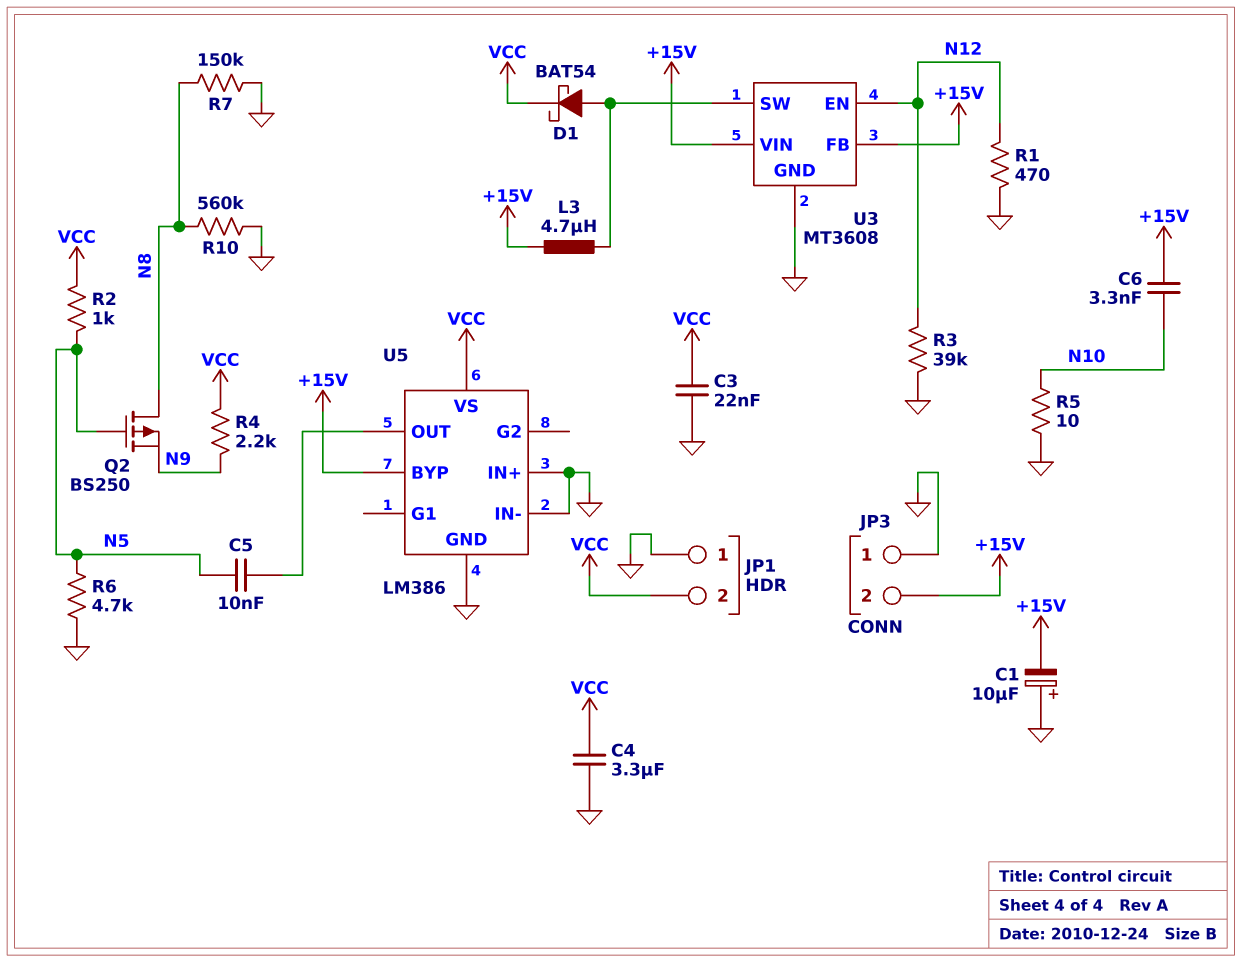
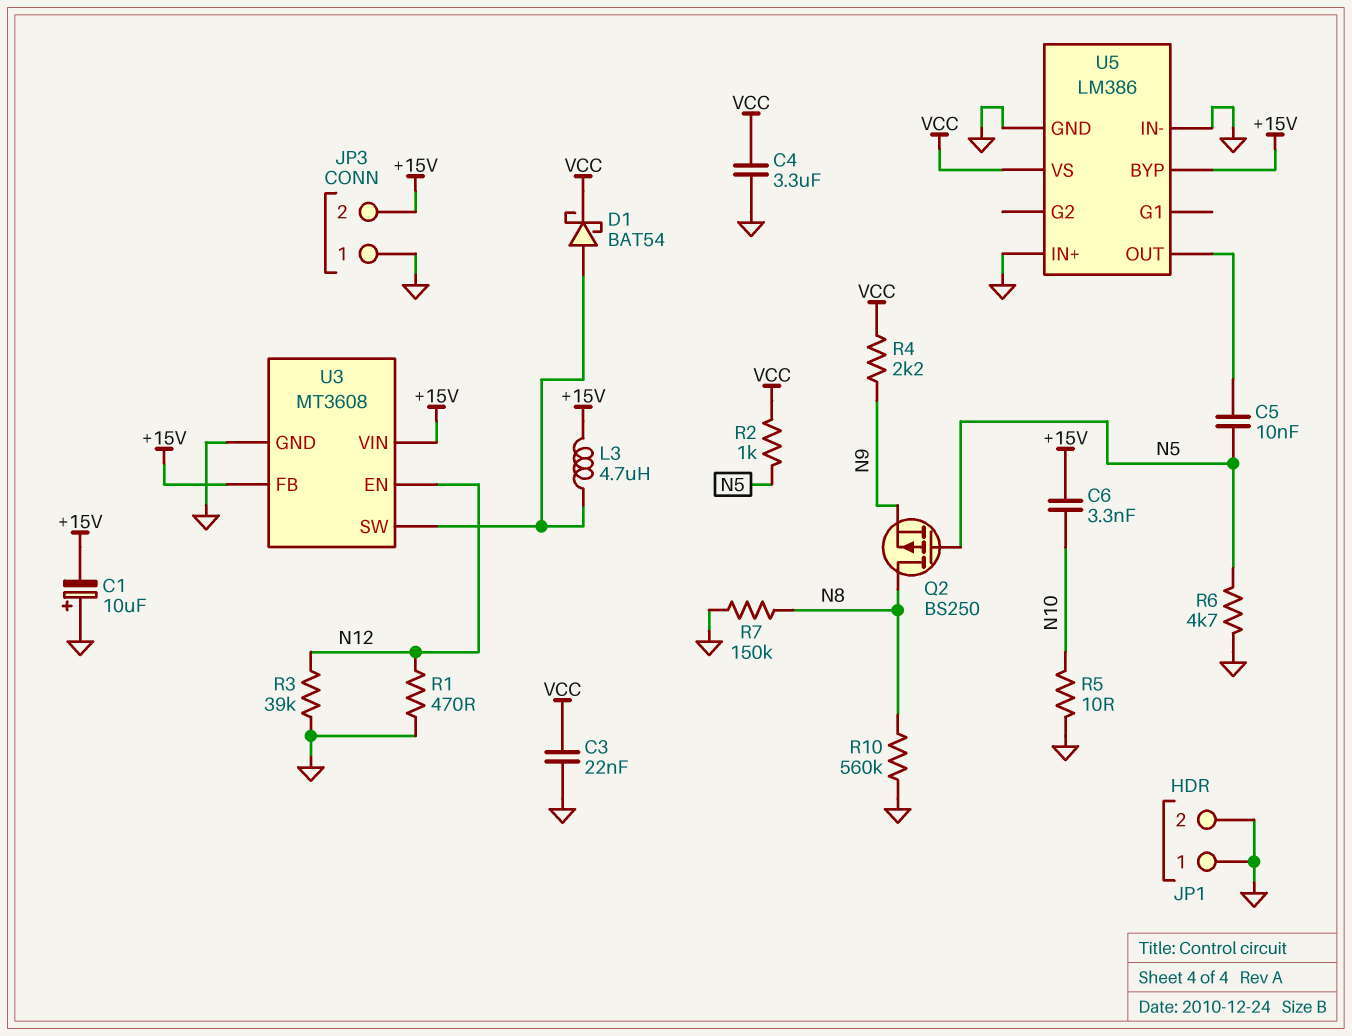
JP1 pin 2: VCC -> GND

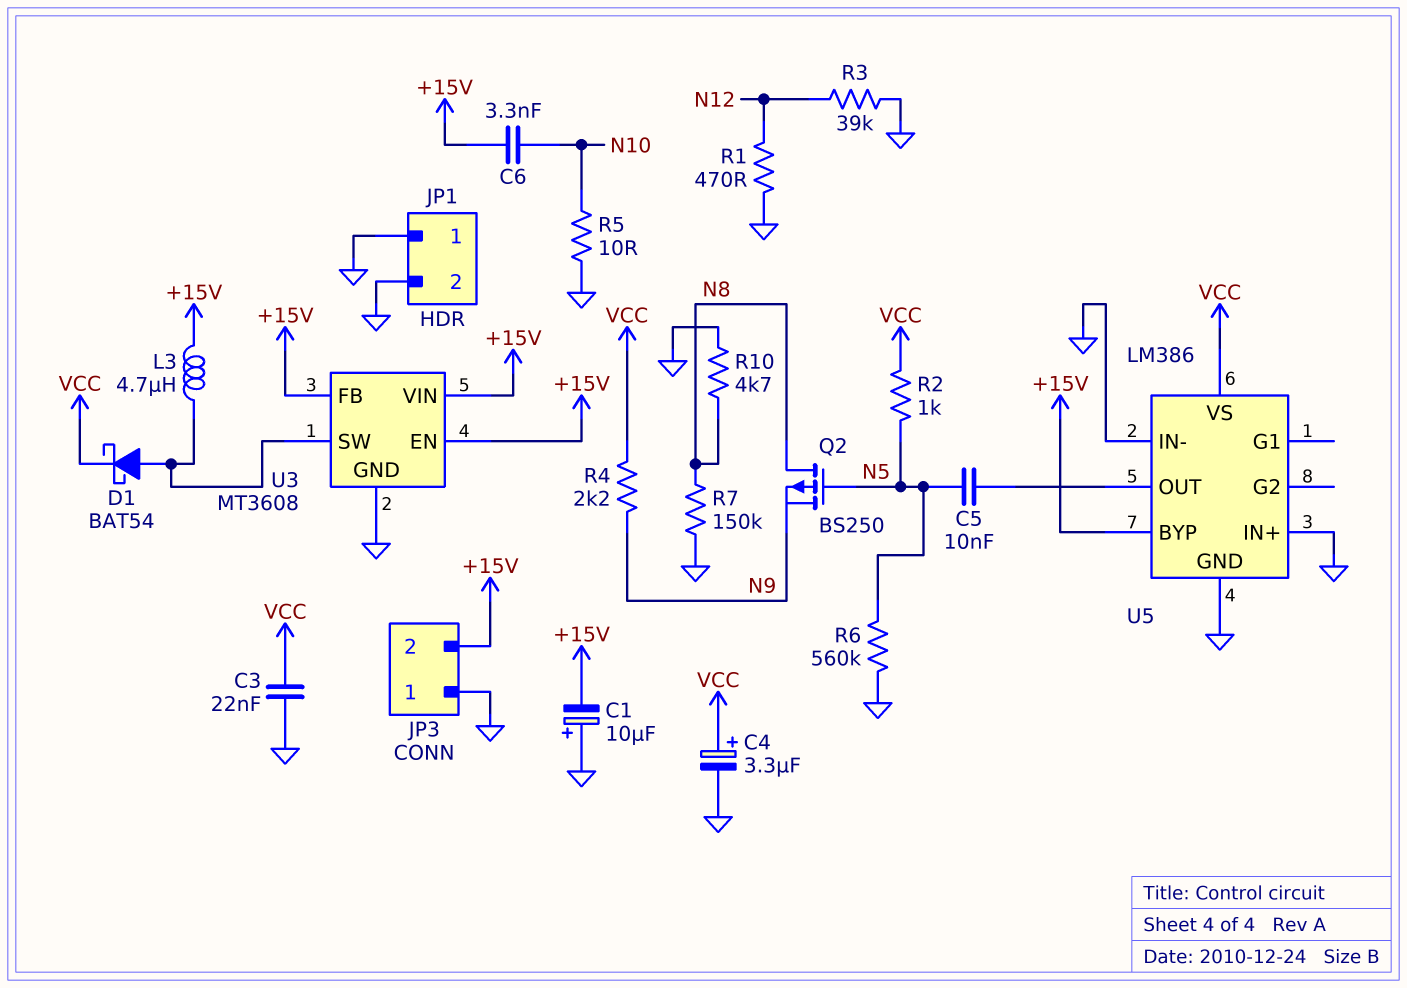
C4: 3.3uF (GND, VCC) -> 3.3uF (plus VCC, minus GND)
R6: 4.7k (GND, N5) -> 560k (GND, N5)
R10: 560k (GND, N8) -> 4.7k (GND, N8)
U3 pin EN: N12 -> +15V

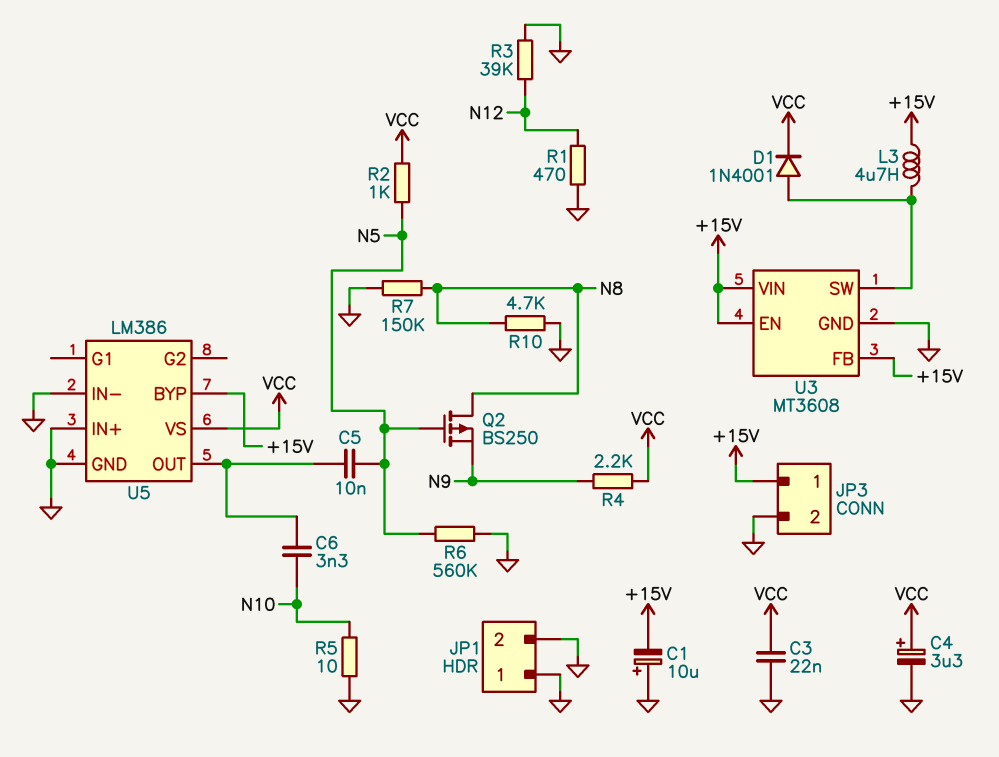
C6: 3.3nF (+15V, N10) -> 3.3nF (N10, U5/OUT)
D1: schottky BAT54 (A U3/SW, K VCC) -> diode 1N4001 (A U3/SW, K VCC)
JP3 pin 1: GND -> +15V
JP3 pin 2: +15V -> GND

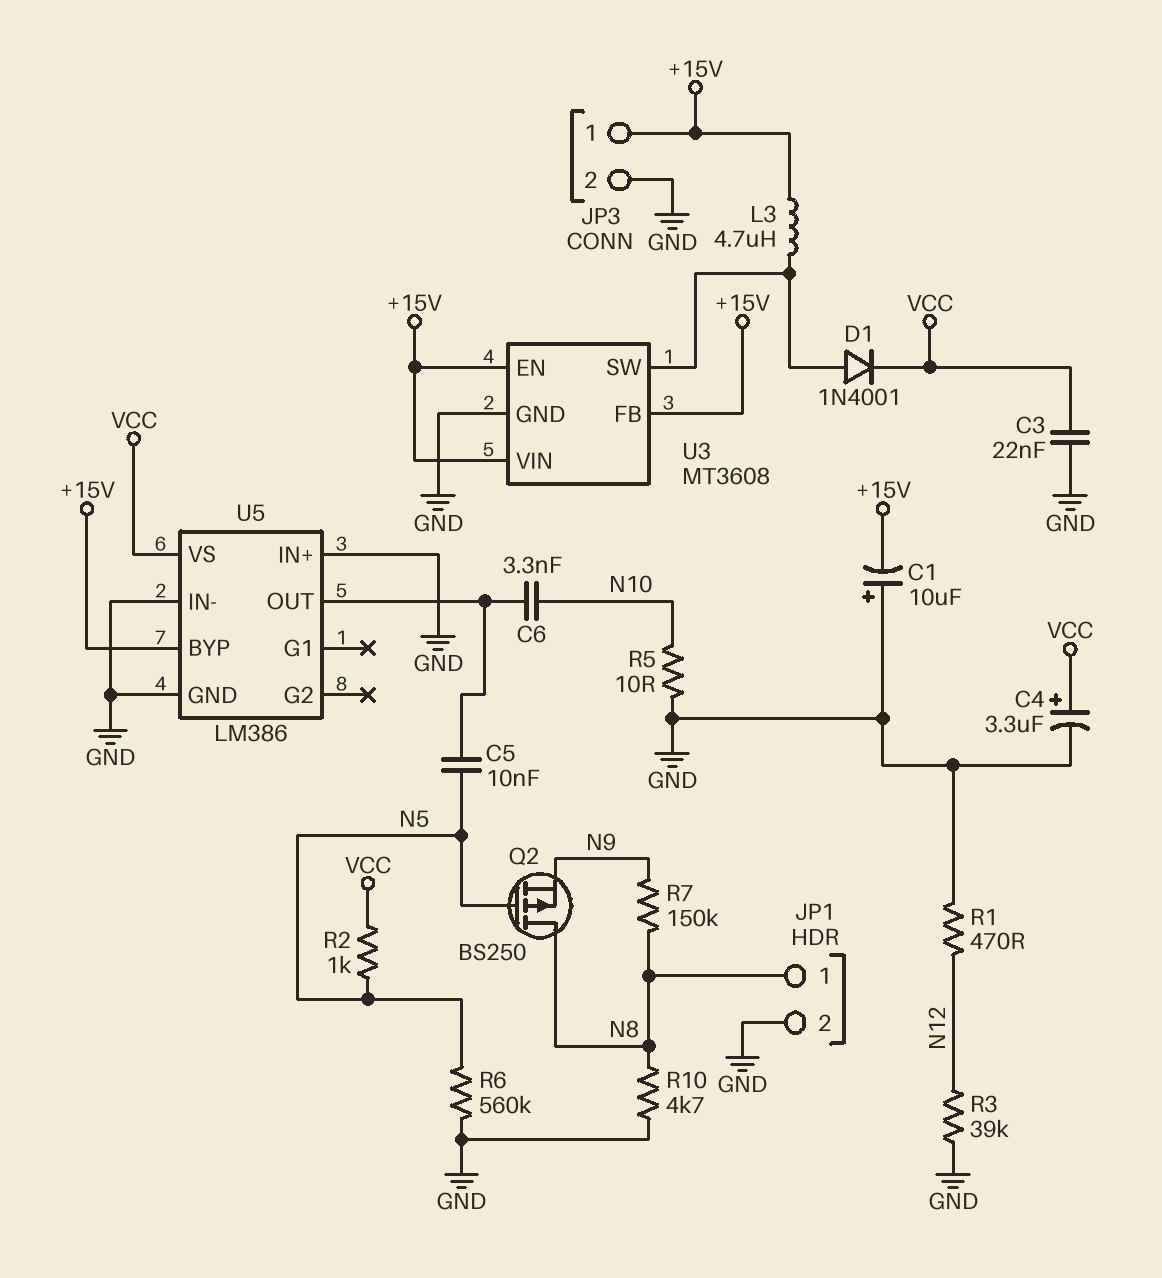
JP1 pin 1: GND -> N8
R4: 2.2k (N9, VCC) -> none
R7: 150k (GND, N8) -> 150k (N8, N9)

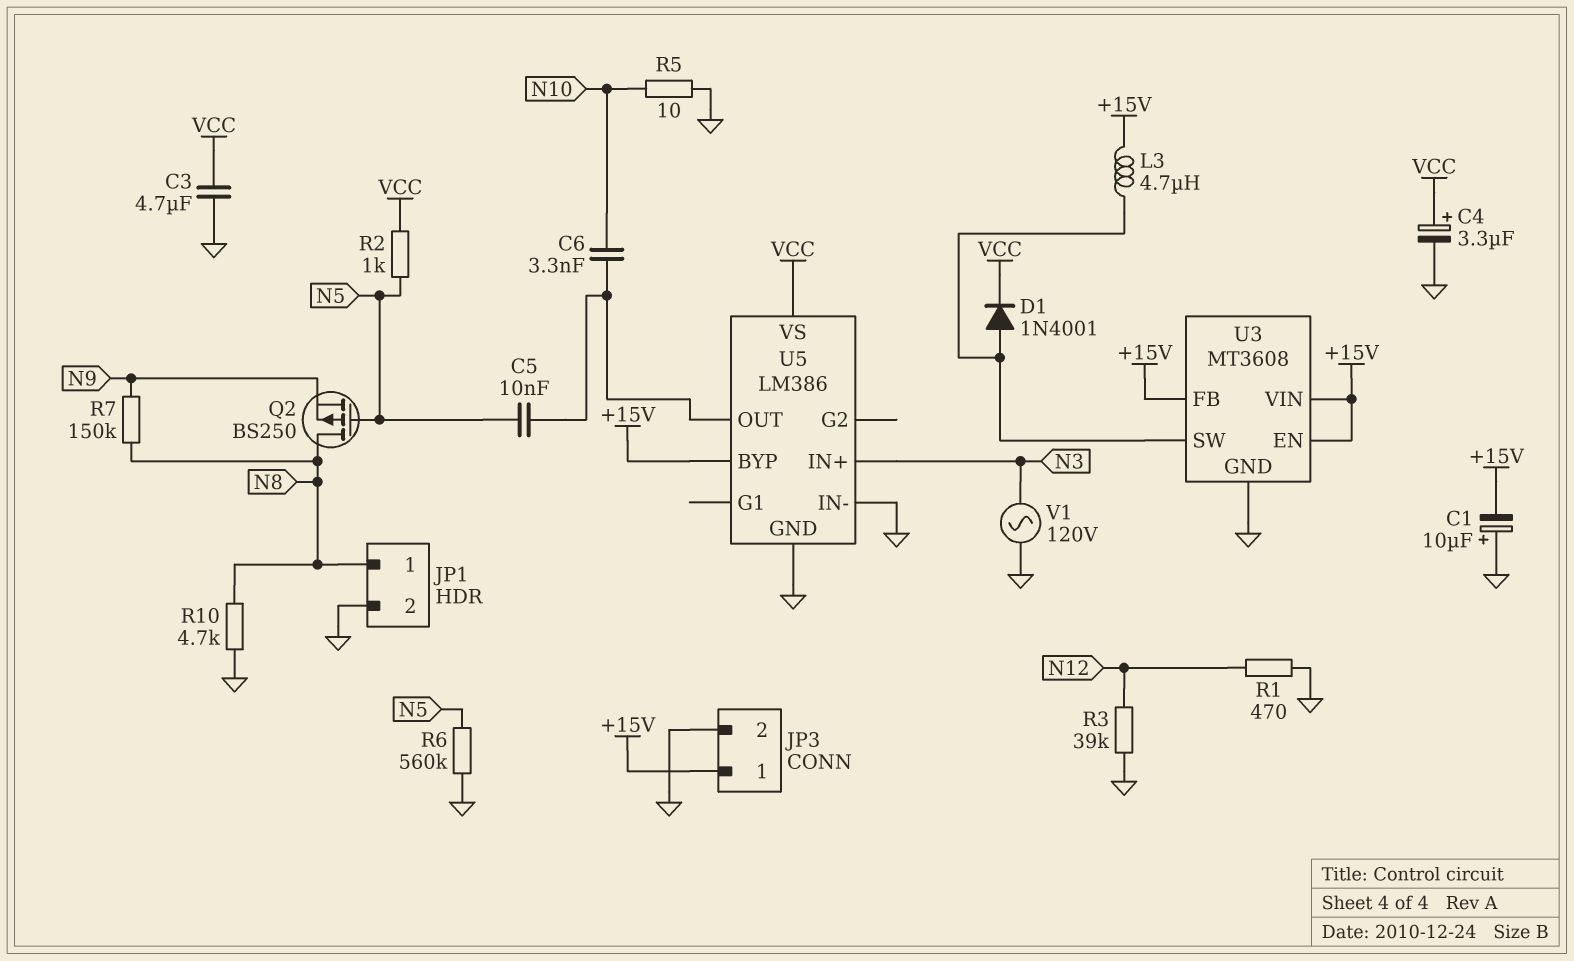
C3: 22nF (GND, VCC) -> 4.7uF (GND, VCC)
U5 pin IN+: GND -> N3
V1: none -> AC 120V (GND, N3)

